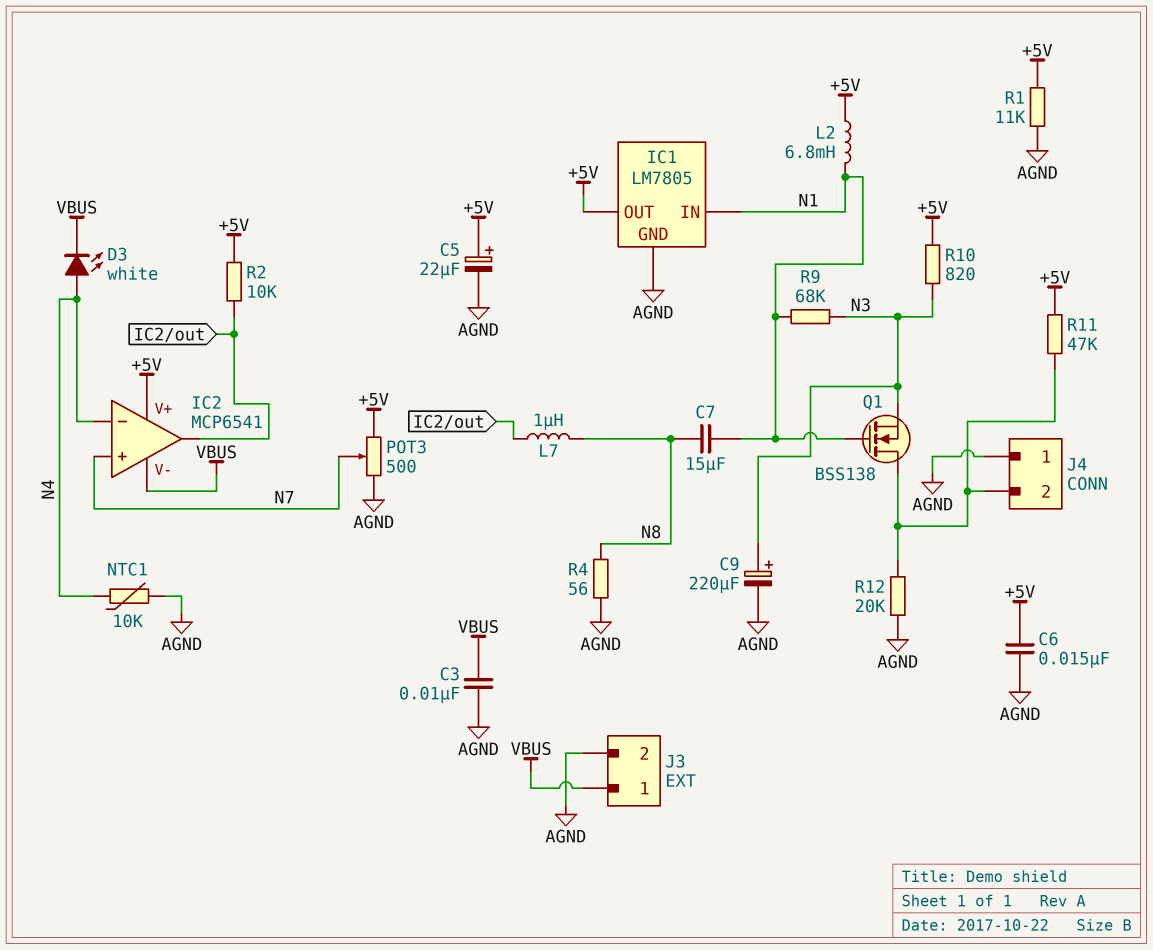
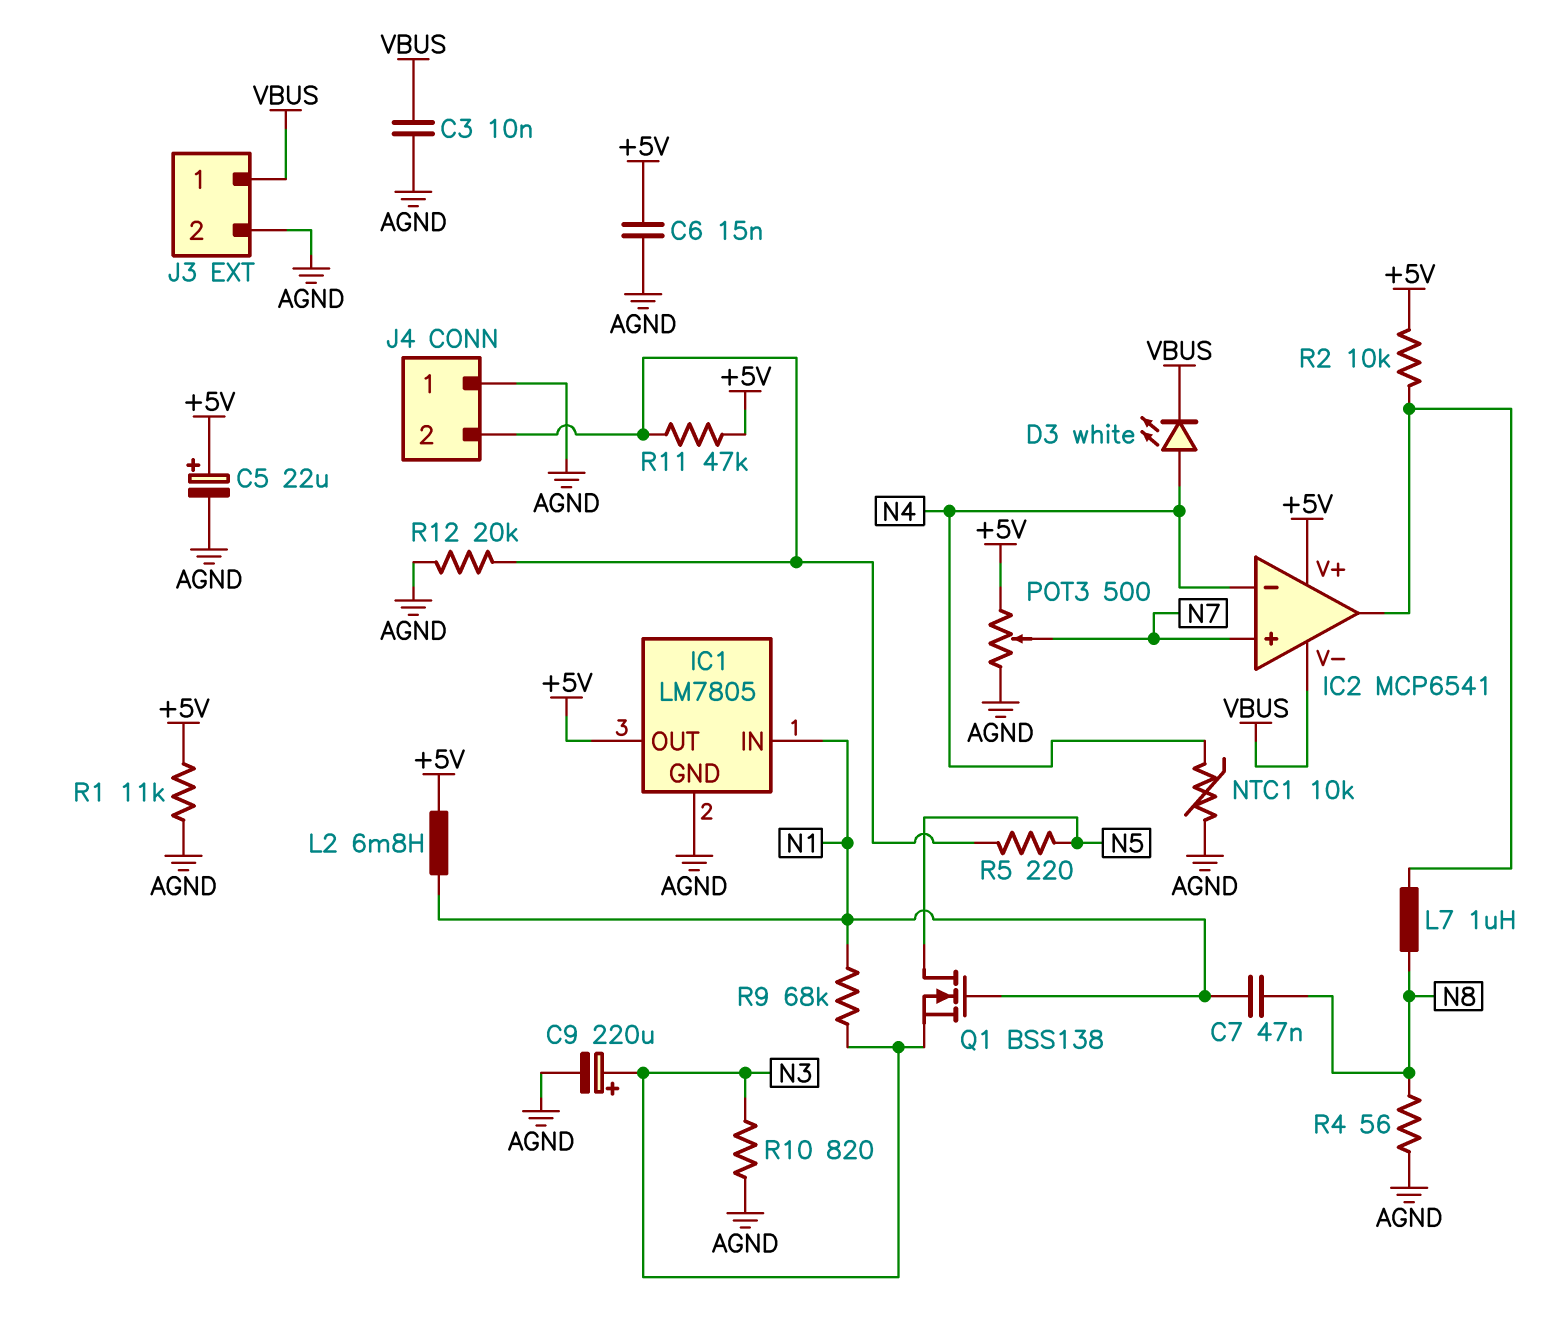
C7: 15uF (N1, N8) -> 47nF (N1, N8)
Q1: NMOS BSS138 (G N1, D J4/2, S N3) -> NMOS BSS138 (G N1, D N5, S N3)
R5: none -> 220 (J4/2, N5)
R10: 820 (+5V, N3) -> 820 (AGND, N3)

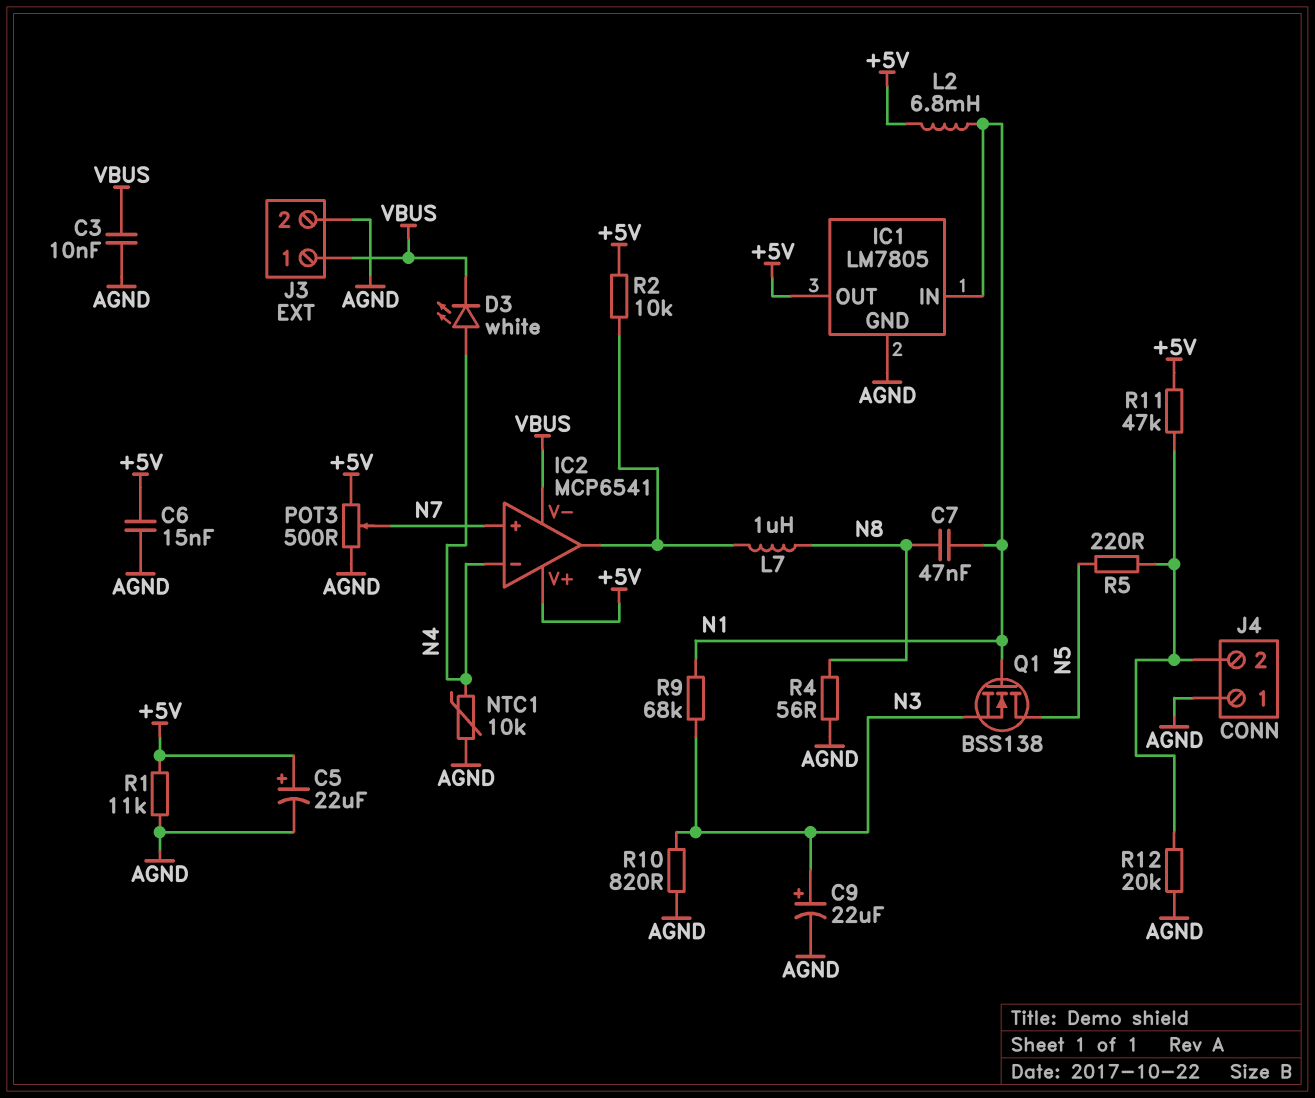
C9: 220uF (plus N3, minus AGND) -> 22uF (plus N3, minus AGND)

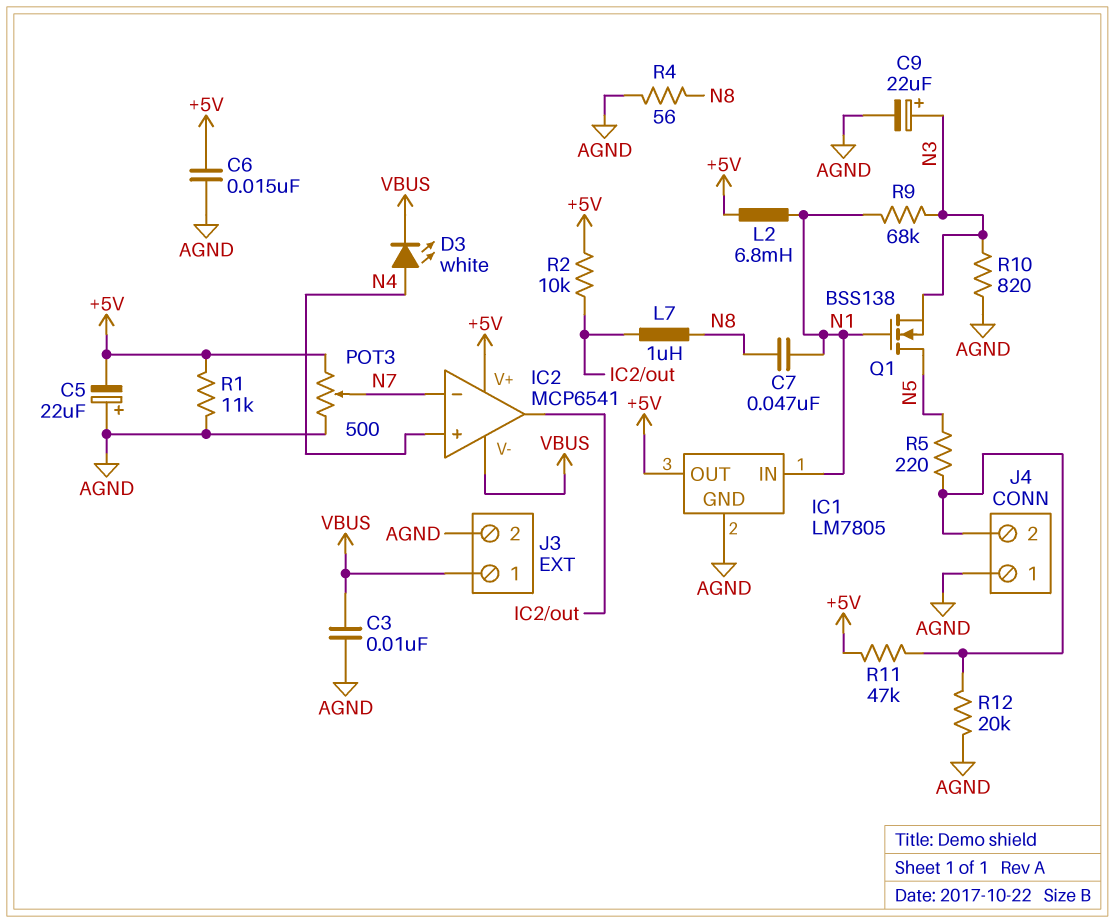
C5: 22uF (plus +5V, minus AGND) -> 22uF (plus AGND, minus +5V)
IC2 pin in+: N7 -> N4
IC2 pin in-: N4 -> N7
NTC1: 10k (AGND, N4) -> none

